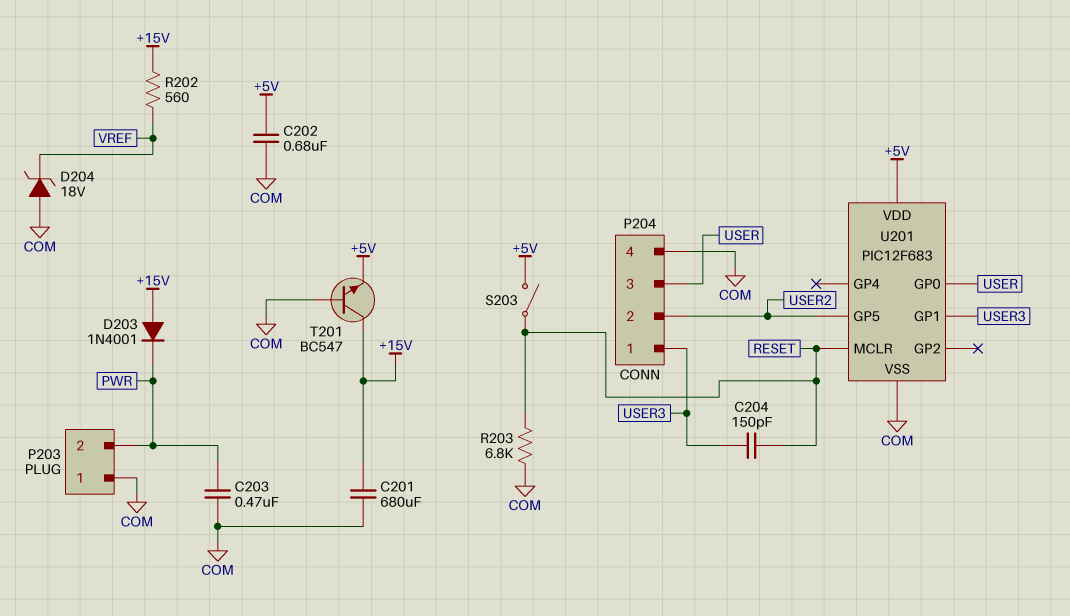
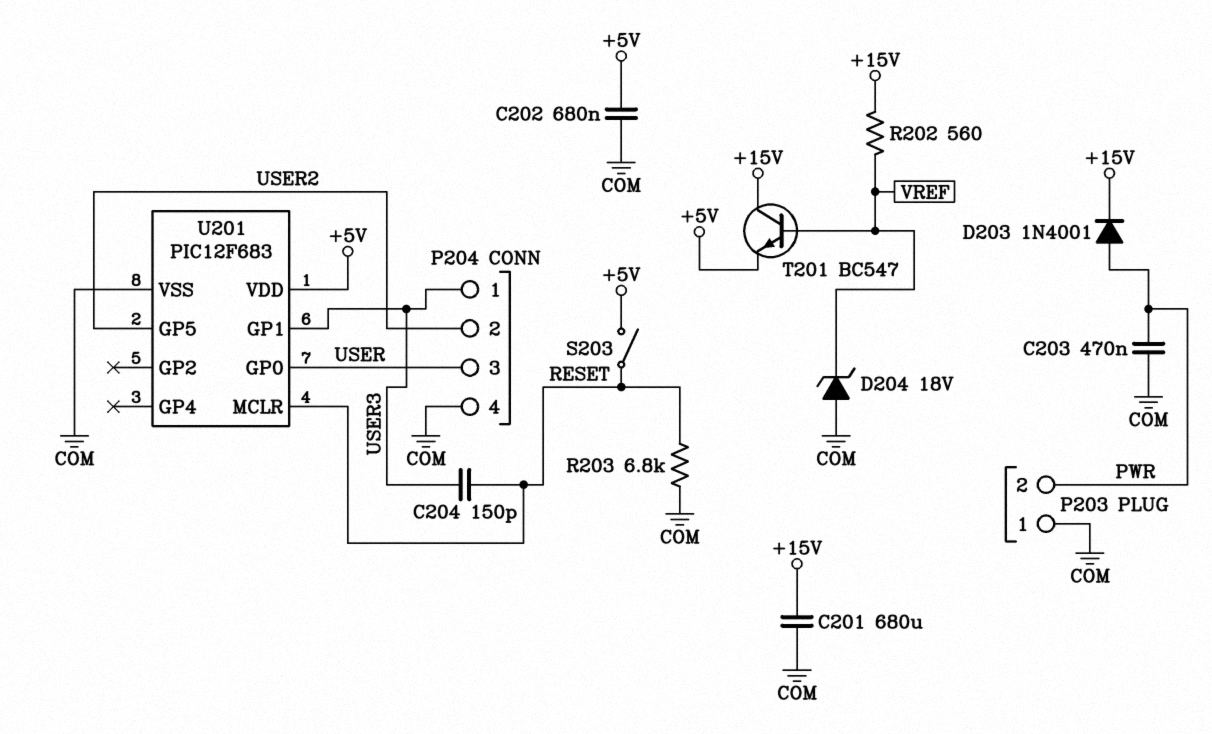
D203: diode 1N4001 (A +15V, K PWR) -> diode 1N4001 (A PWR, K +15V)
T201: NPN BC547 (B COM, C +15V, E +5V) -> NPN BC547 (B VREF, C +15V, E +5V)

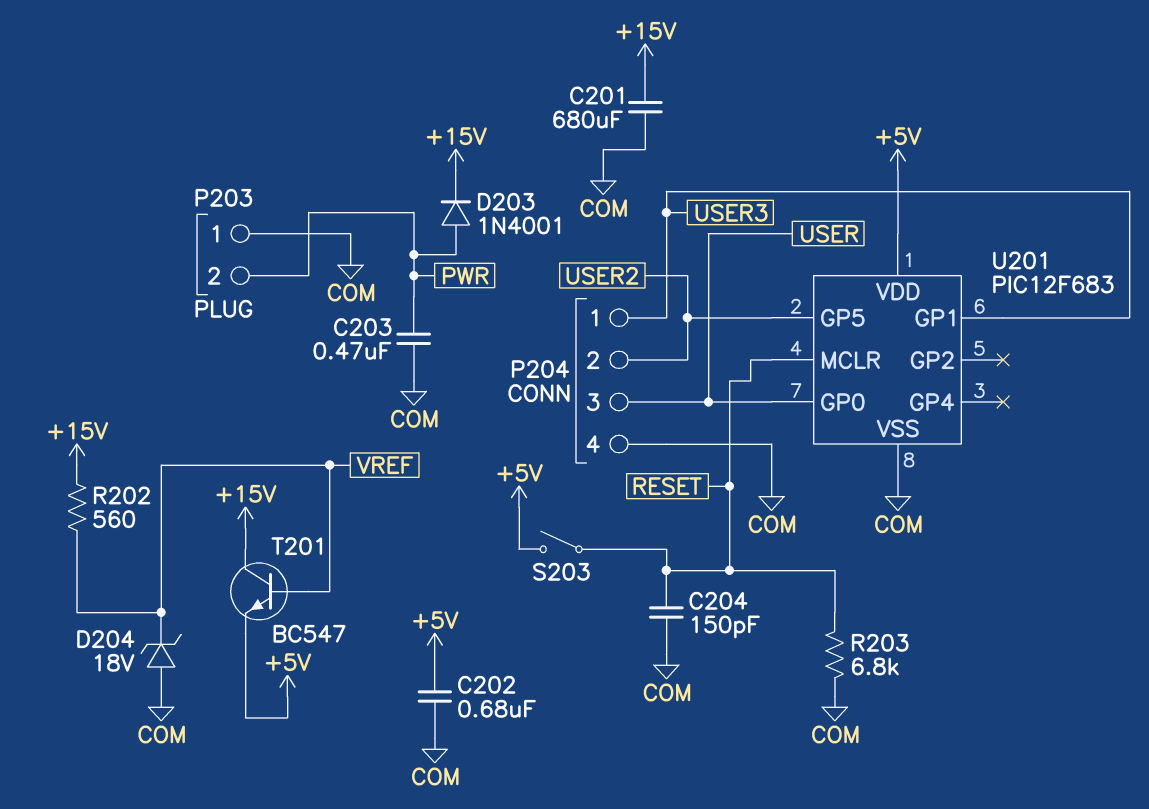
C204: 150pF (RESET, USER3) -> 150pF (COM, RESET)

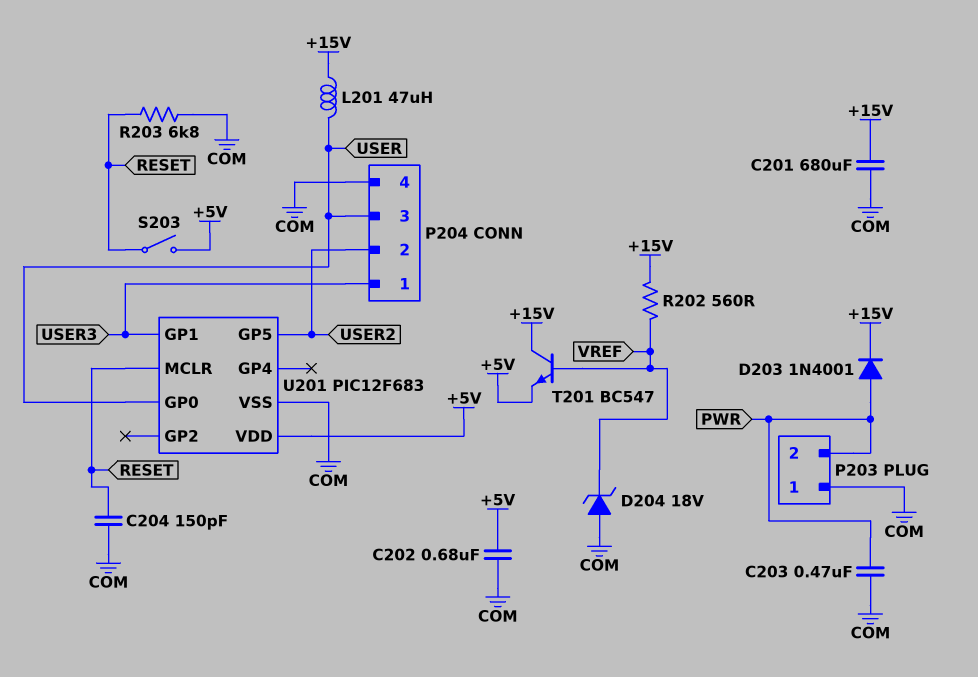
L201: none -> 47uH (+15V, USER)

